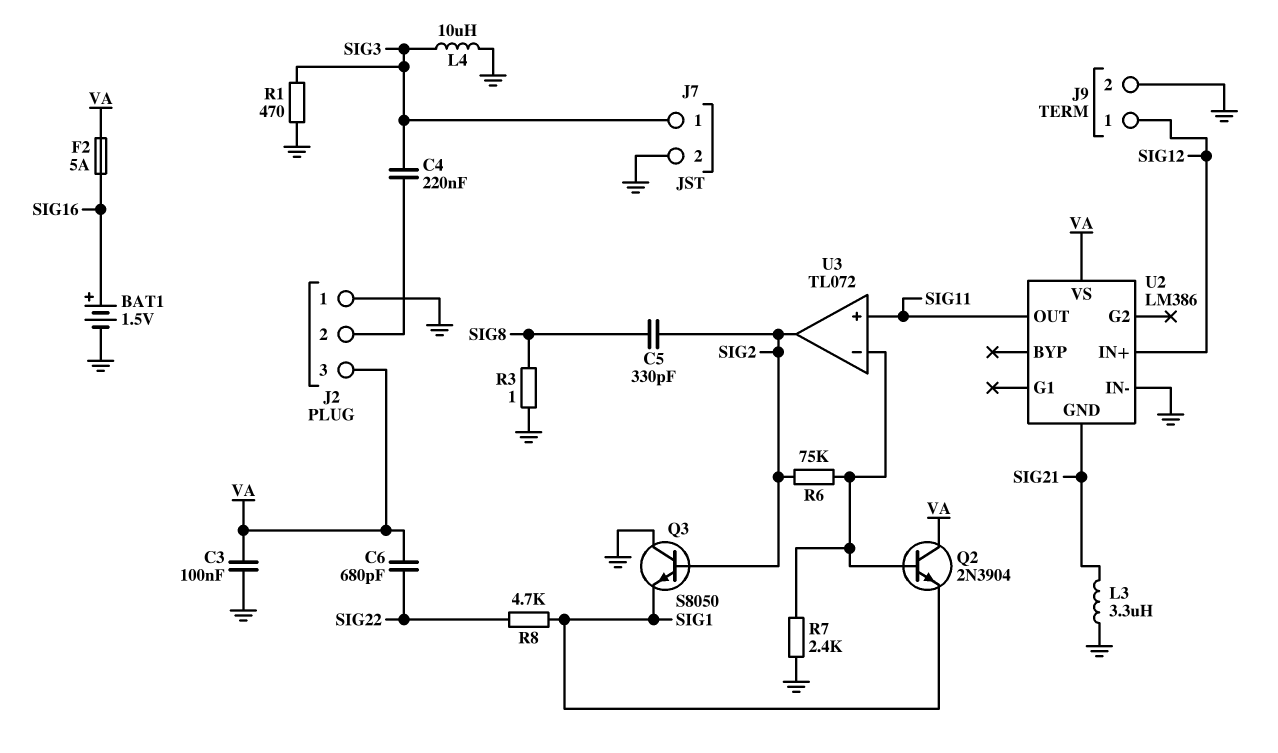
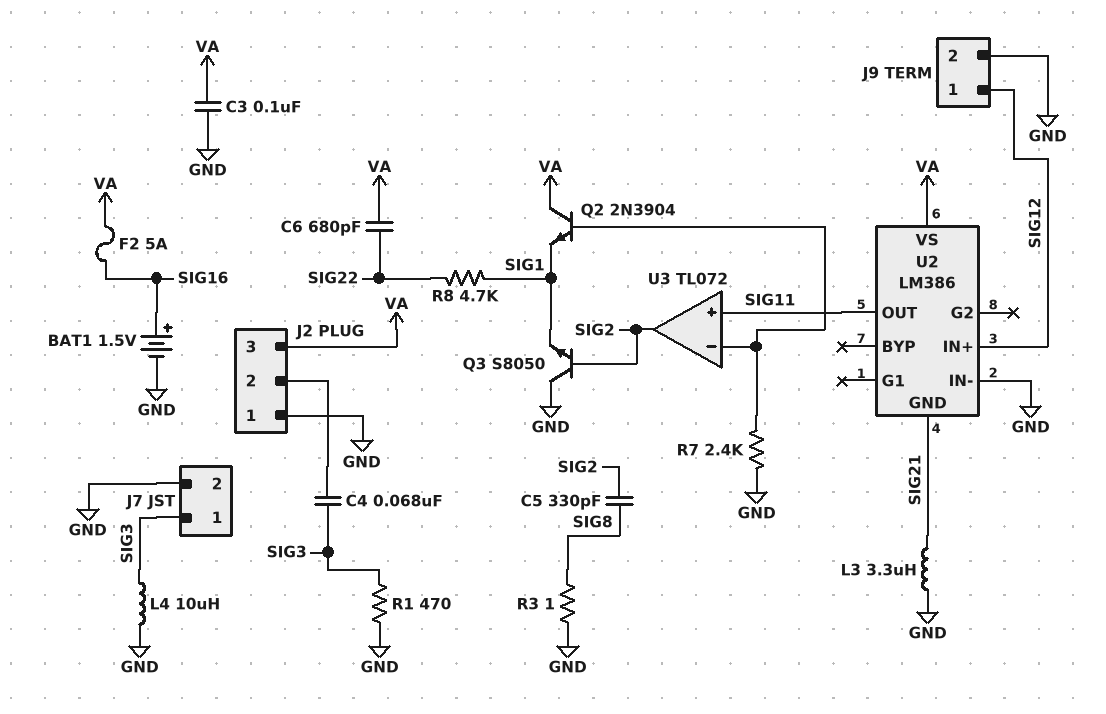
C4: 220nF (J2/2, SIG3) -> 68nF (J2/2, SIG3)
R6: 75k (SIG2, U3/in-) -> none

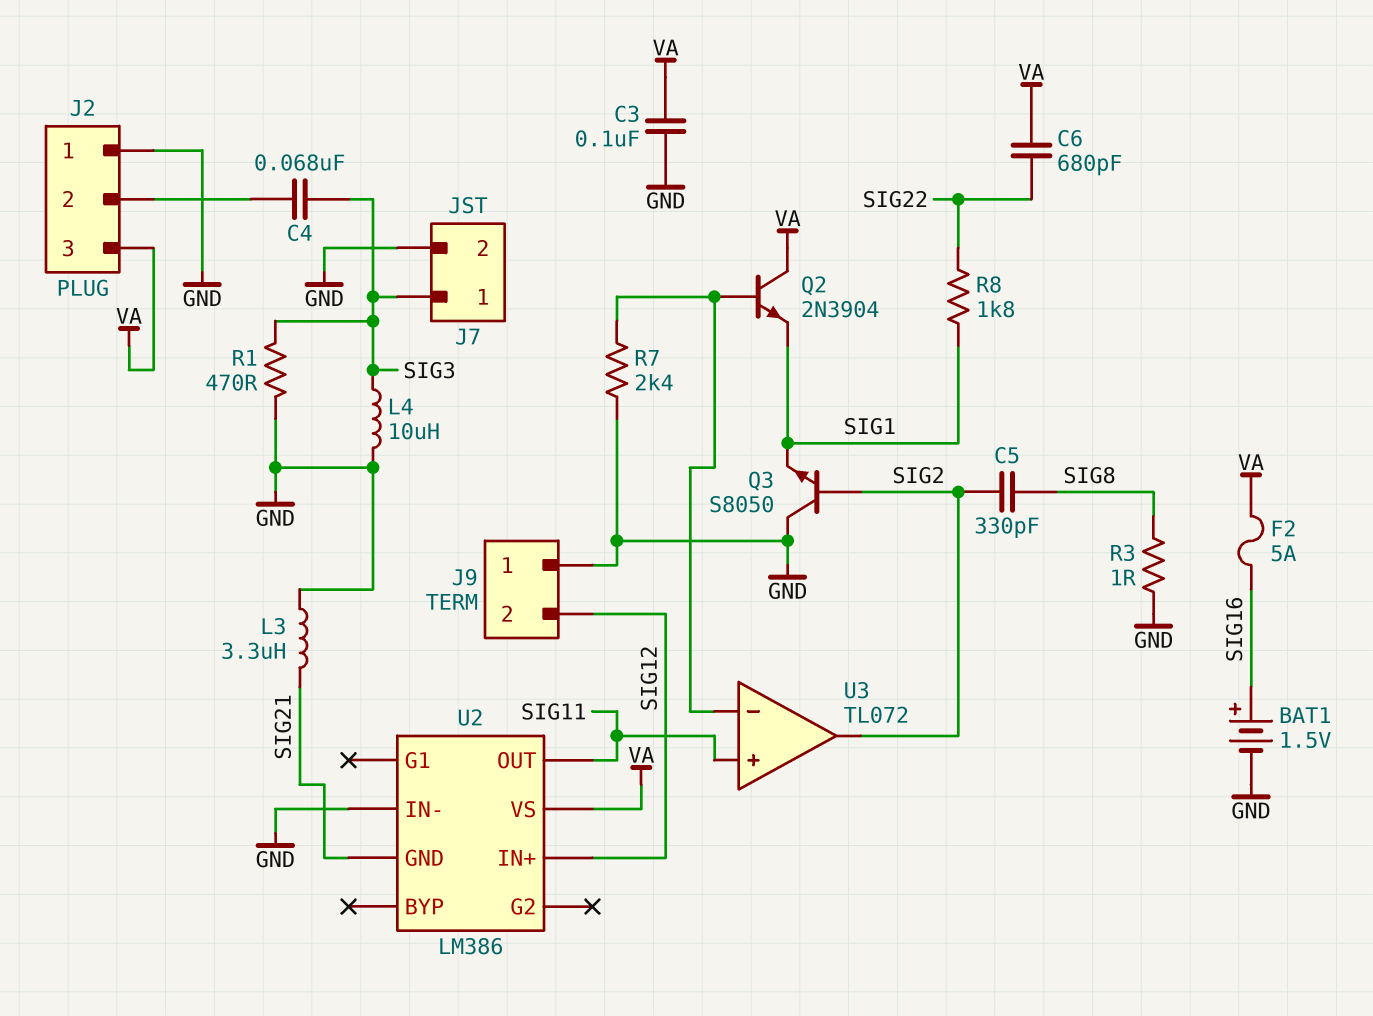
J9 pin 1: SIG12 -> GND
J9 pin 2: GND -> SIG12
R8: 4.7k (SIG1, SIG22) -> 1.8k (SIG1, SIG22)

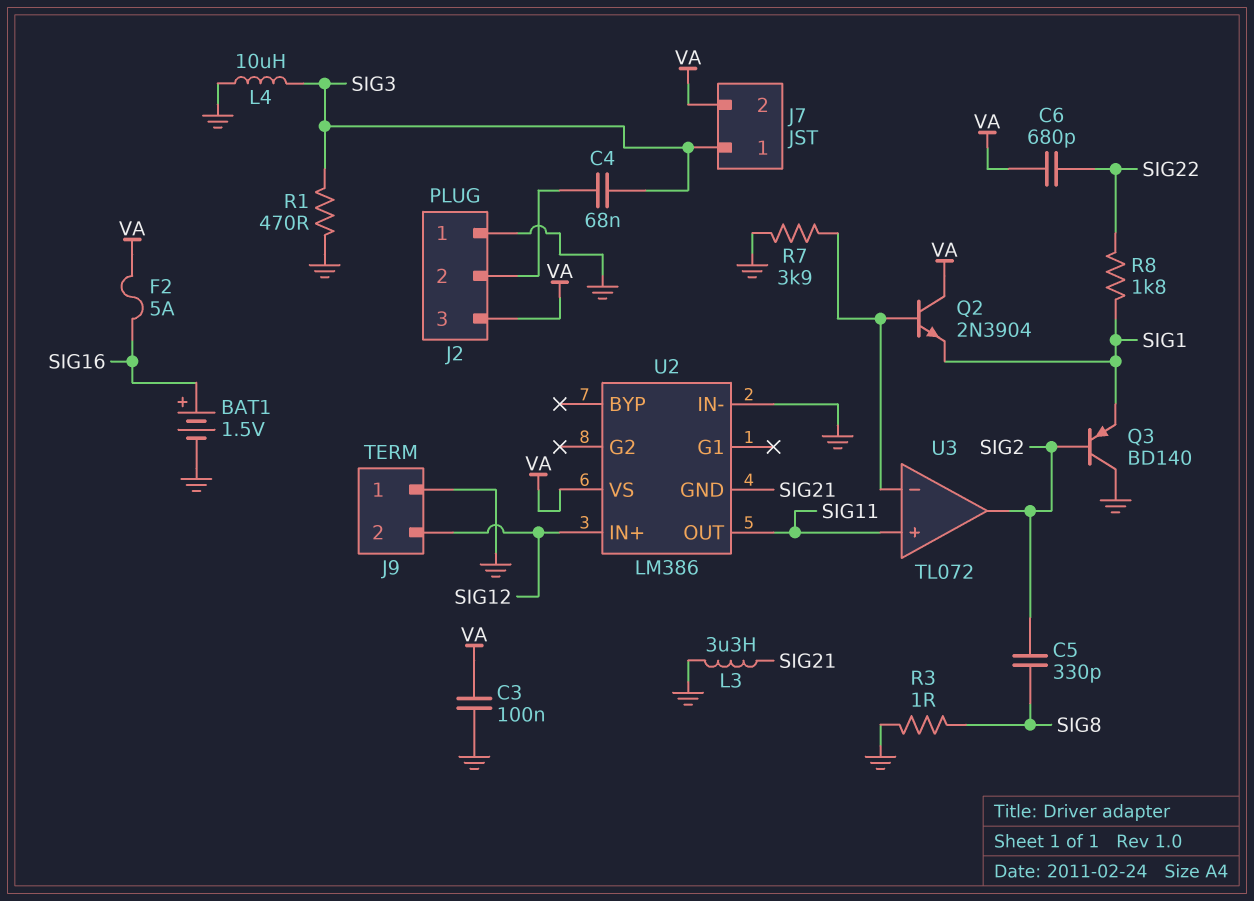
J7 pin 2: GND -> VA
Q3: NPN S8050 (B SIG2, C GND, E SIG1) -> PNP BD140 (B SIG2, C GND, E SIG1)
R7: 2.4k (GND, U3/in-) -> 3.9k (GND, U3/in-)

